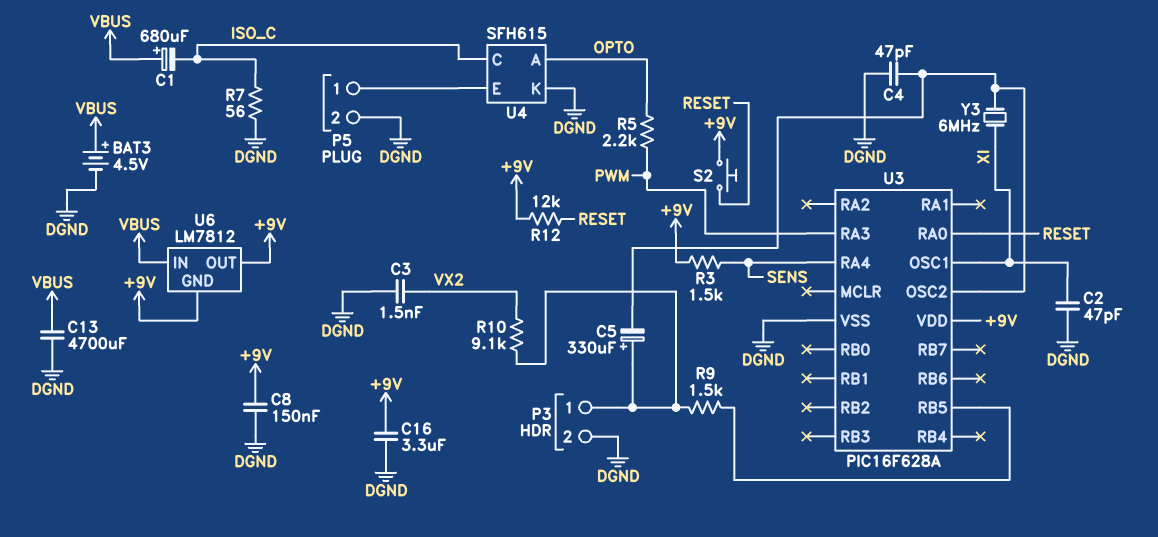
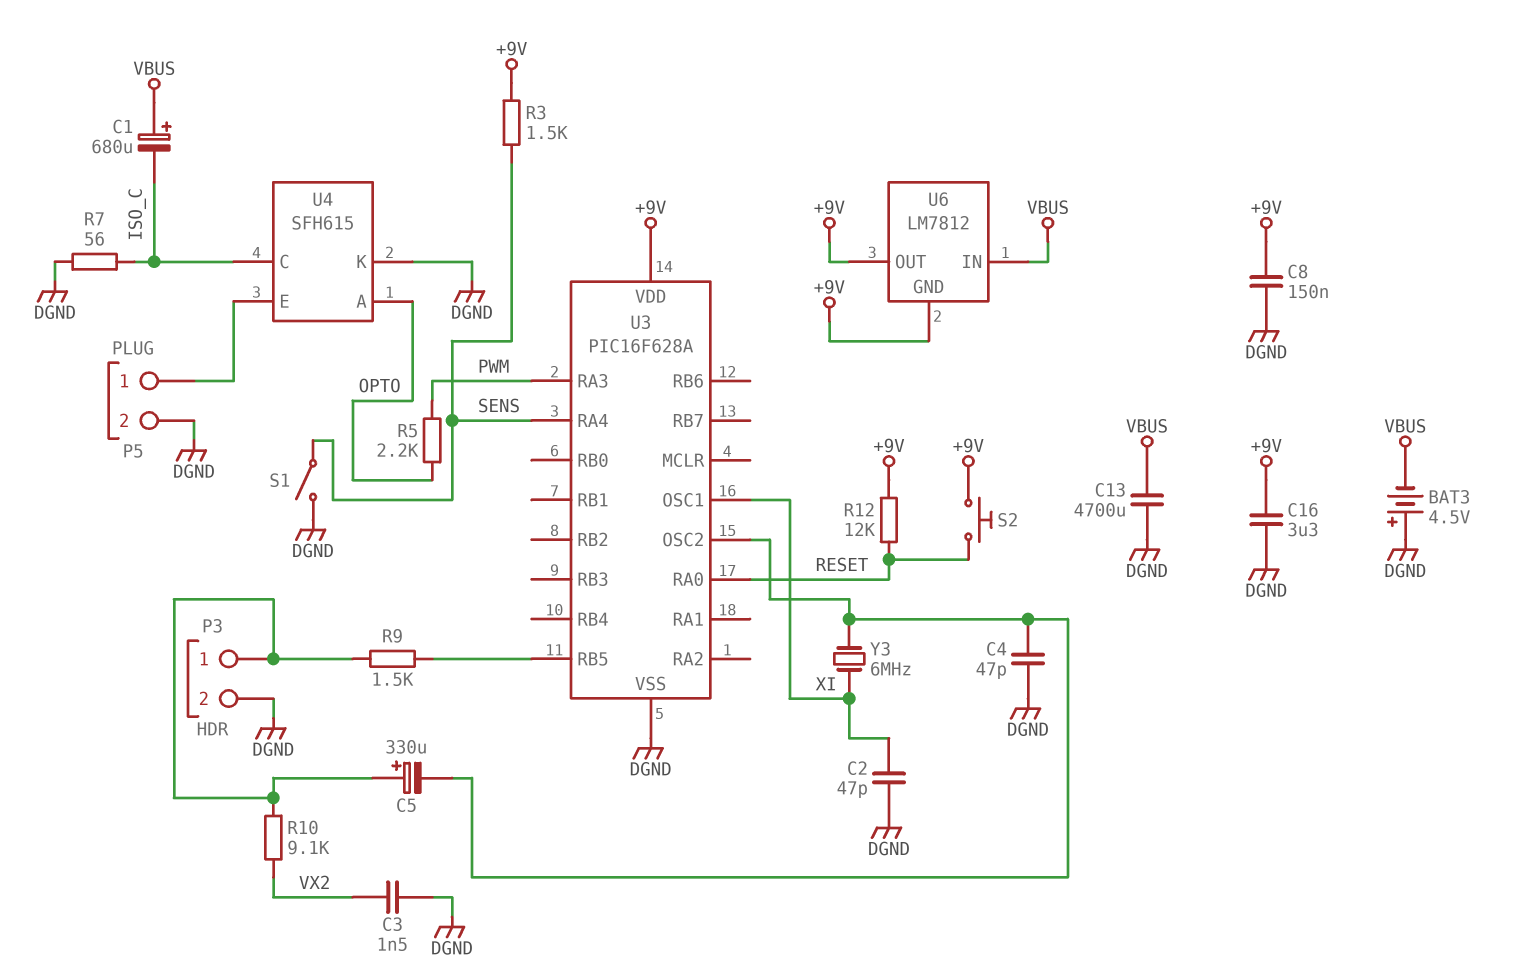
BAT3: 4.5V (plus VBUS, minus DGND) -> 4.5V (plus DGND, minus VBUS)
S1: none -> switch (DGND, SENS)

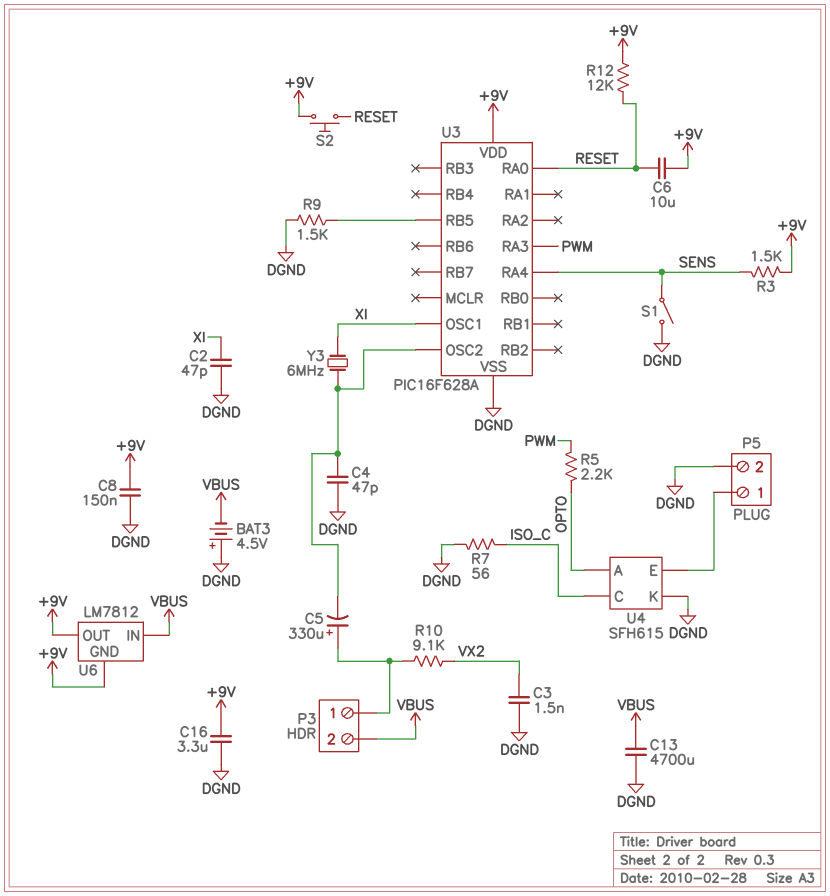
C1: 680uF (plus VBUS, minus ISO_C) -> none
C6: none -> 10uF (+9V, RESET)
P3 pin 2: DGND -> VBUS
R9: 1.5k (P3/1, U3/RB5) -> 1.5k (DGND, U3/RB5)

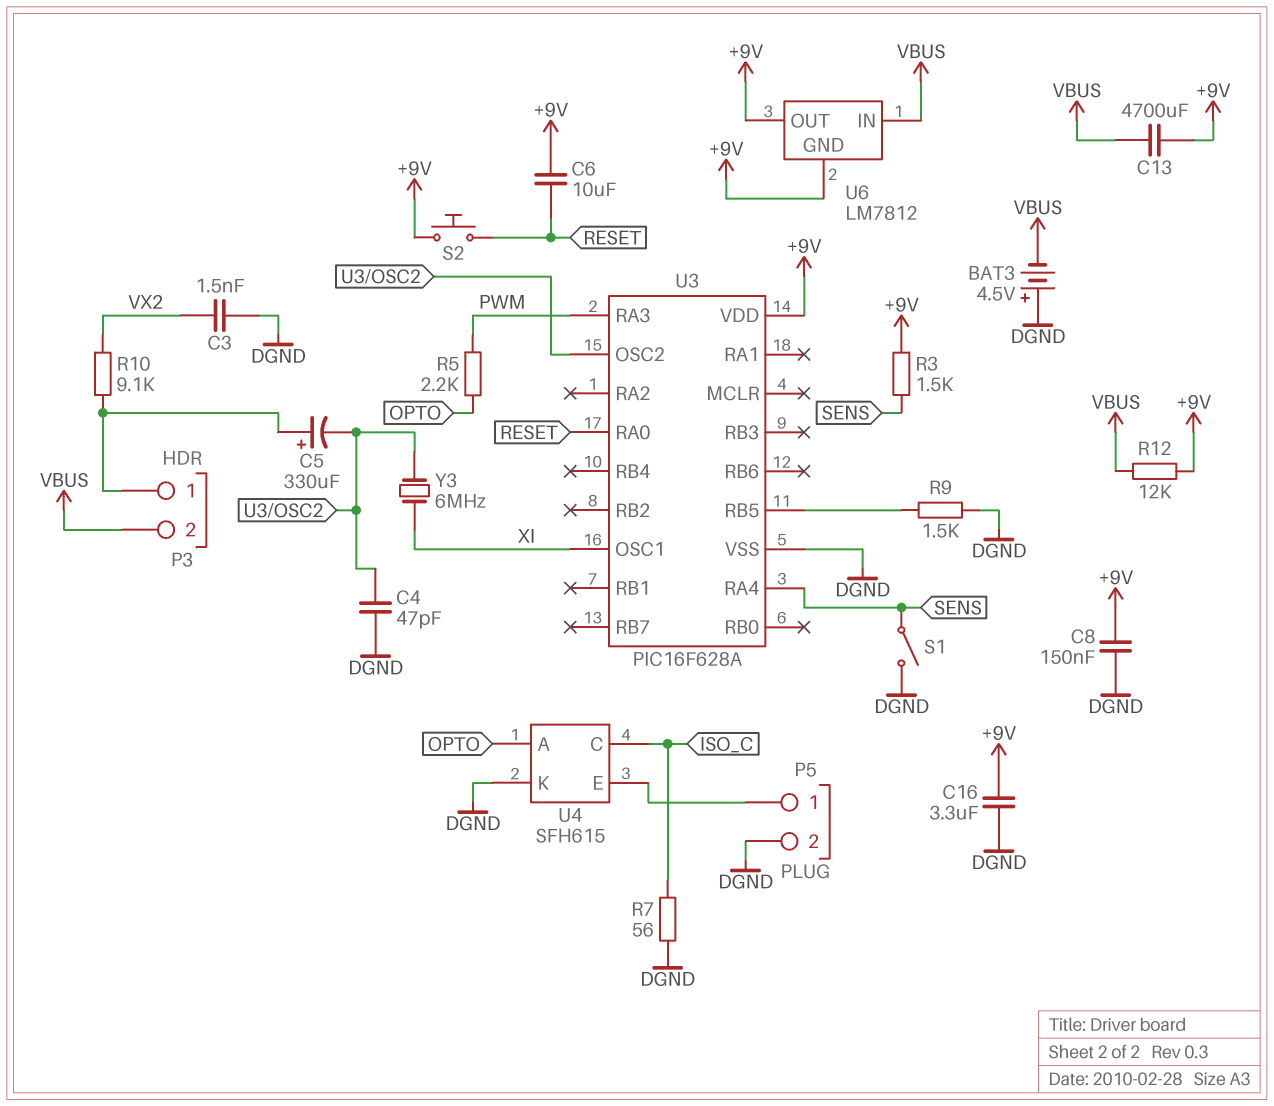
C2: 47pF (DGND, XI) -> none
C13: 4700uF (DGND, VBUS) -> 4700uF (+9V, VBUS)
R12: 12k (+9V, RESET) -> 12k (+9V, VBUS)

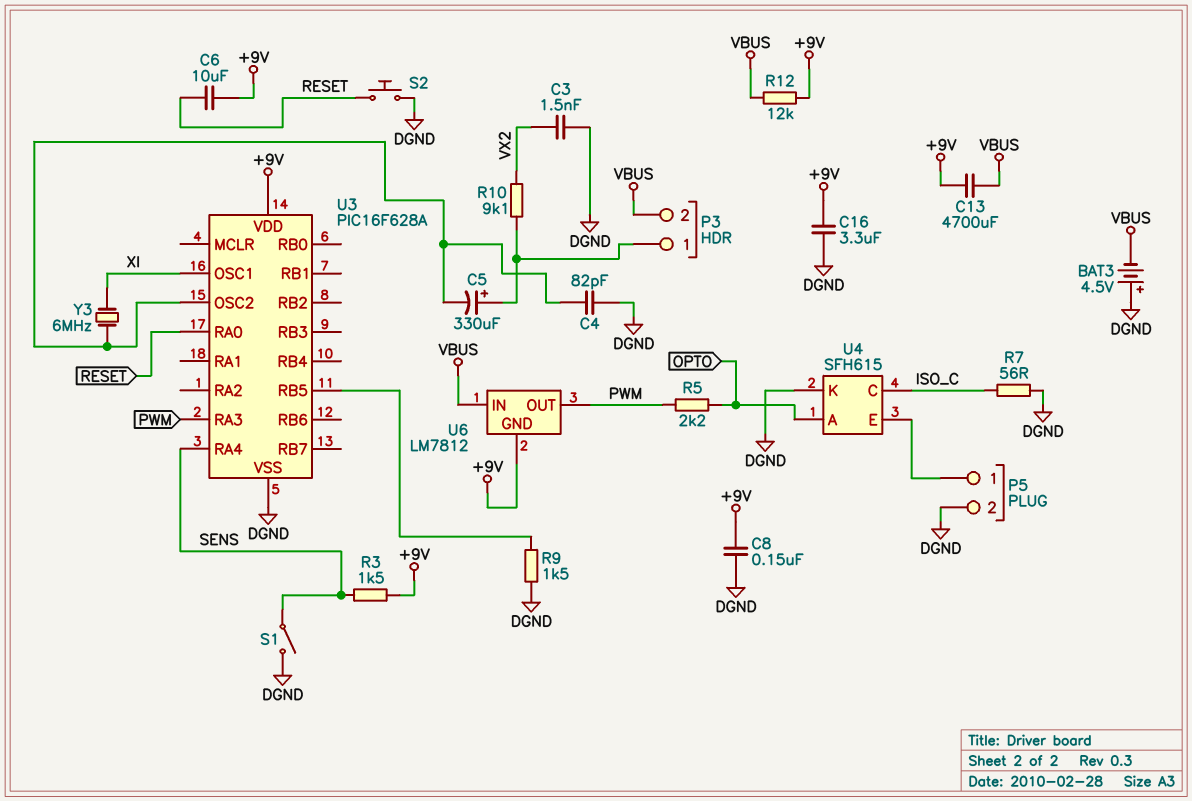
C4: 47pF (DGND, U3/OSC2) -> 82pF (DGND, U3/OSC2)
S2: button (+9V, RESET) -> button (DGND, RESET)
U6 pin OUT: +9V -> PWM

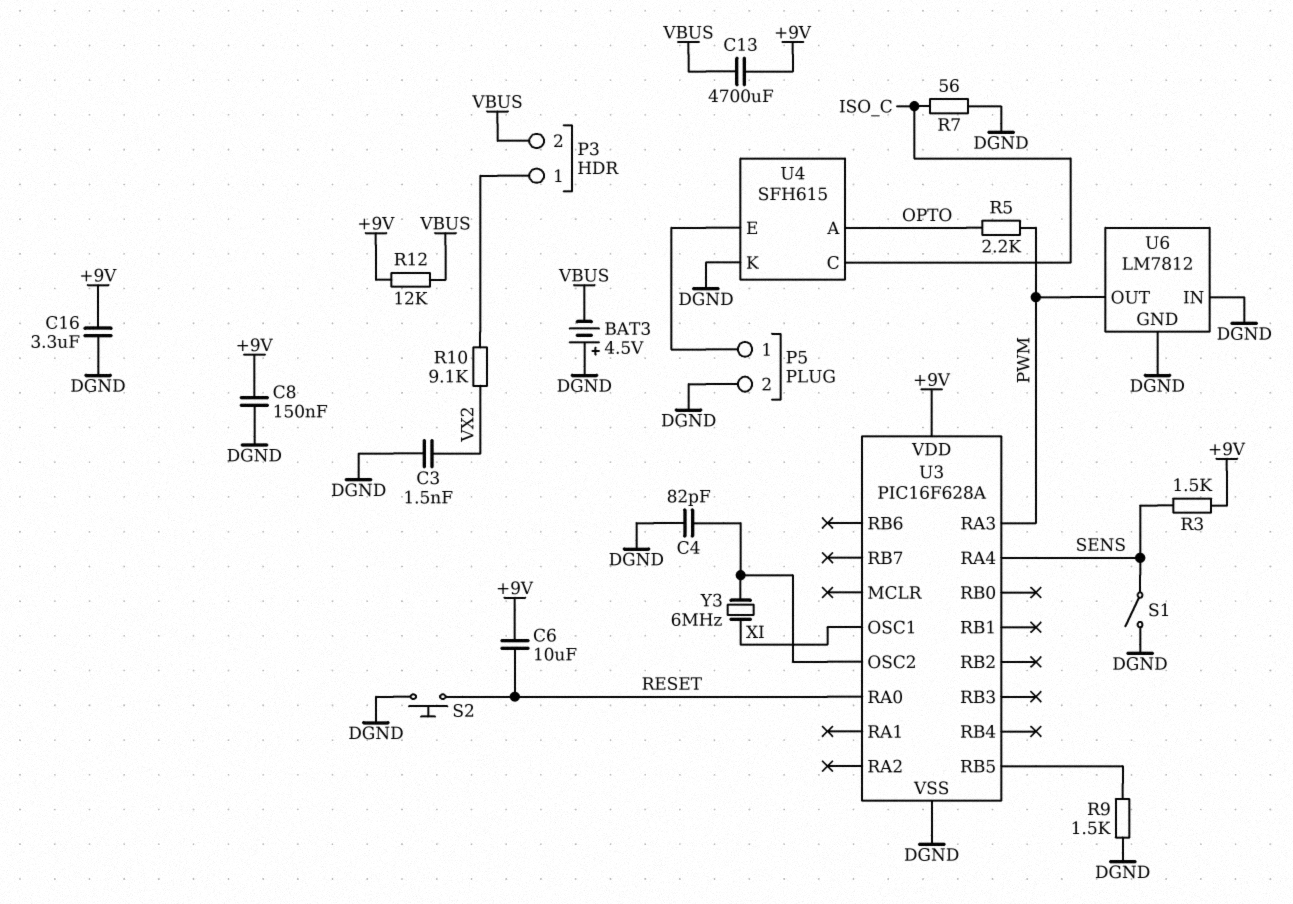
C5: 330uF (plus P3/1, minus U3/OSC2) -> none
U6 pin GND: +9V -> DGND
U6 pin IN: VBUS -> DGND

